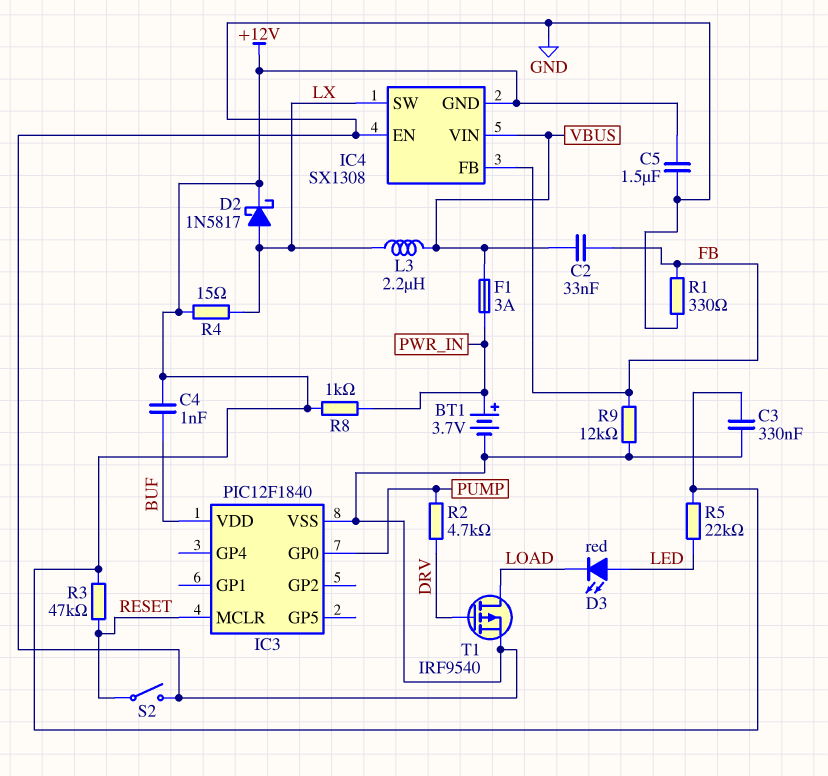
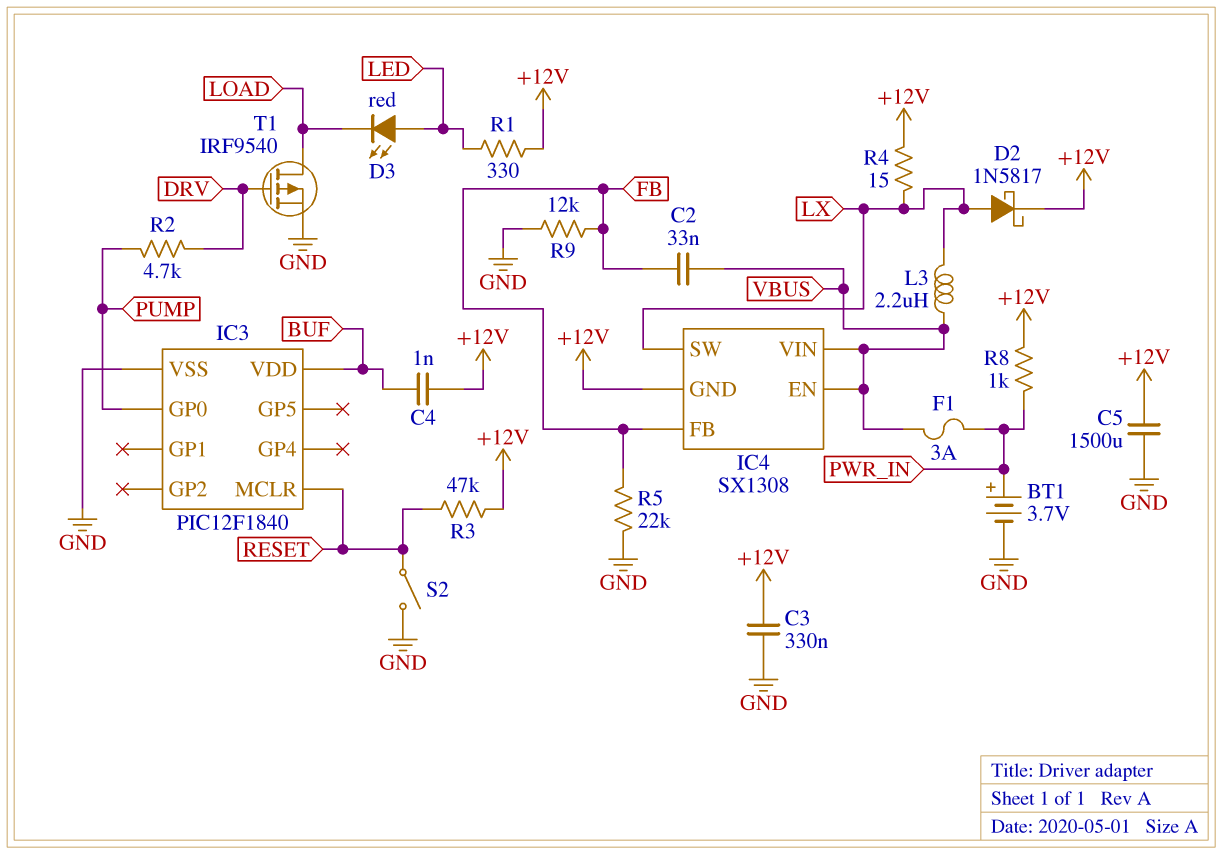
C5: 1.5uF (+12V, GND) -> 1500uF (+12V, GND)
IC4 pin EN: GND -> VBUS
R1: 330 (FB, GND) -> 330 (+12V, LED)
R5: 22k (+12V, LED) -> 22k (FB, GND)

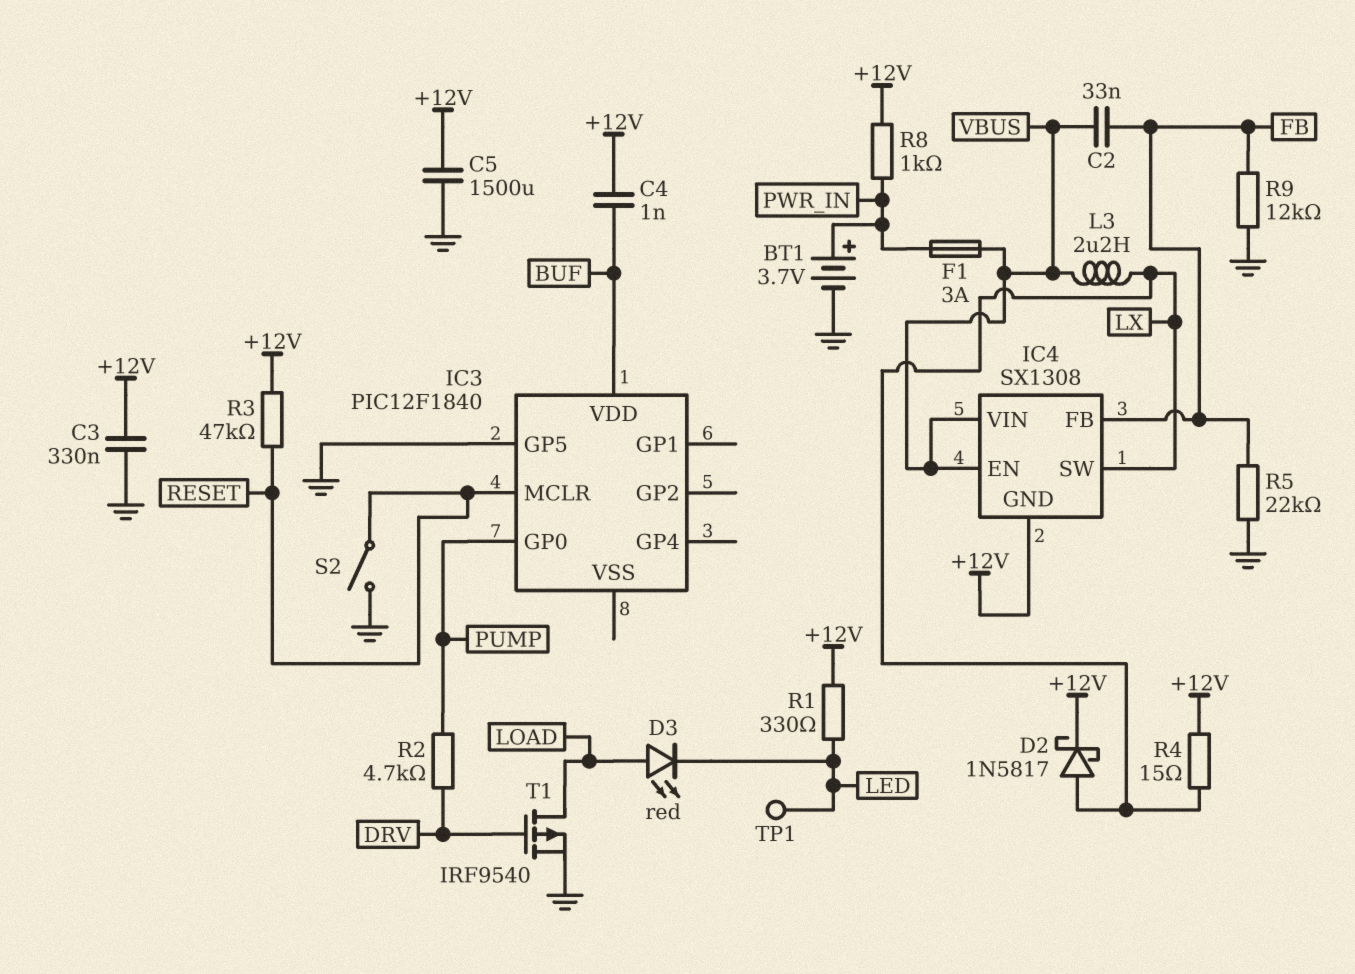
D3: LED red (A LED, K LOAD) -> LED red (A LOAD, K LED)
IC3 pin GP5: none -> GND
IC3 pin VSS: GND -> none
TP1: none -> test point (LED)

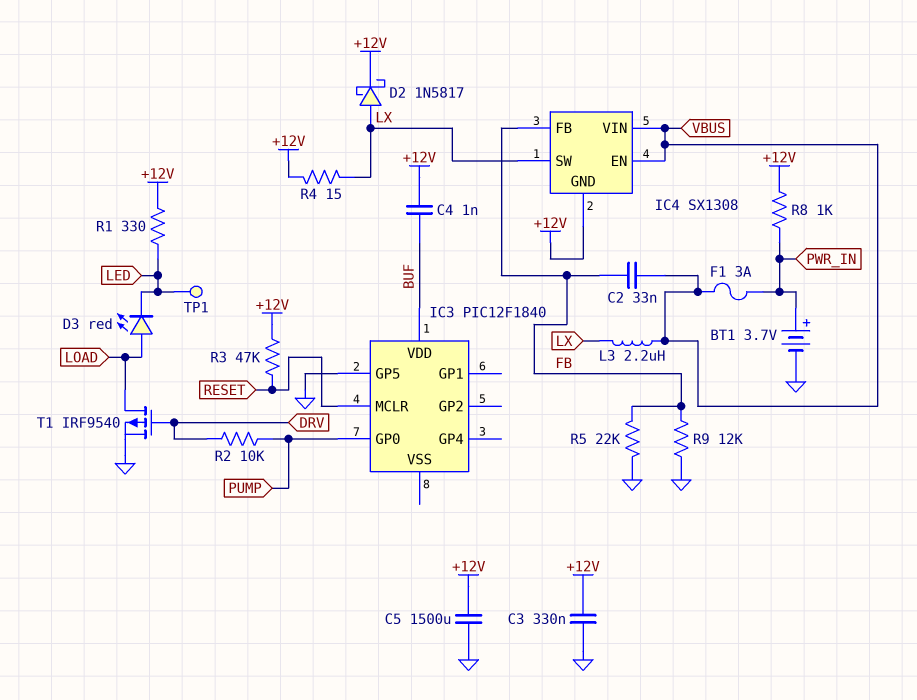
R2: 4.7k (DRV, PUMP) -> 10k (DRV, PUMP)
S2: switch (GND, RESET) -> none

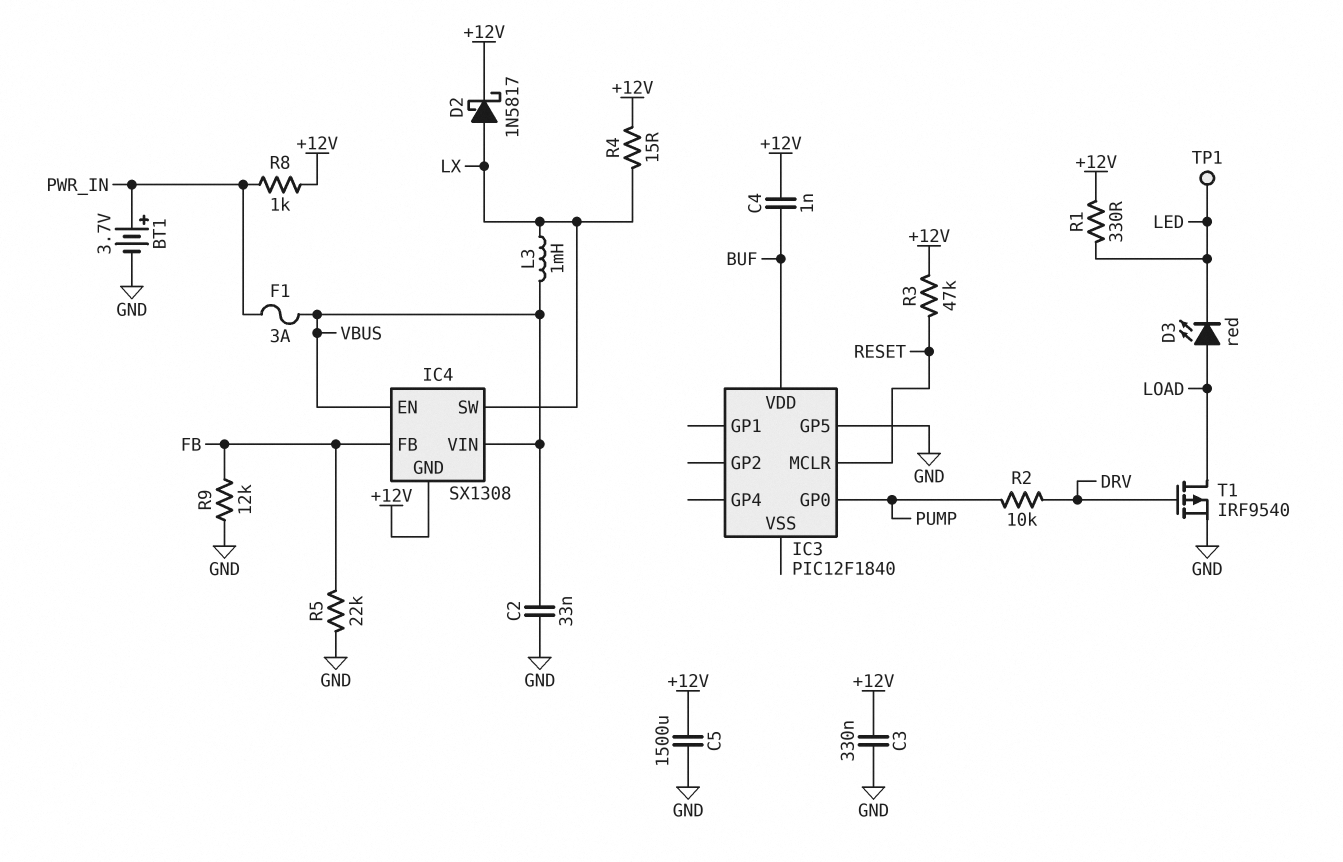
C2: 33nF (FB, VBUS) -> 33nF (GND, VBUS)
L3: 2.2uH (LX, VBUS) -> 1mH (LX, VBUS)

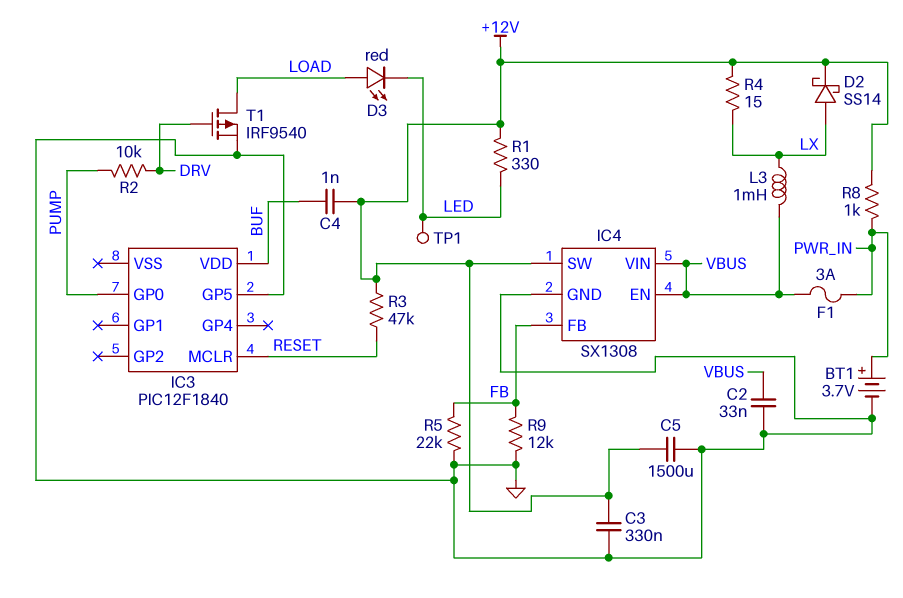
D2: schottky 1N5817 (A LX, K +12V) -> schottky SS14 (A LX, K +12V)
IC4 pin GND: +12V -> GND
IC4 pin SW: LX -> +12V

